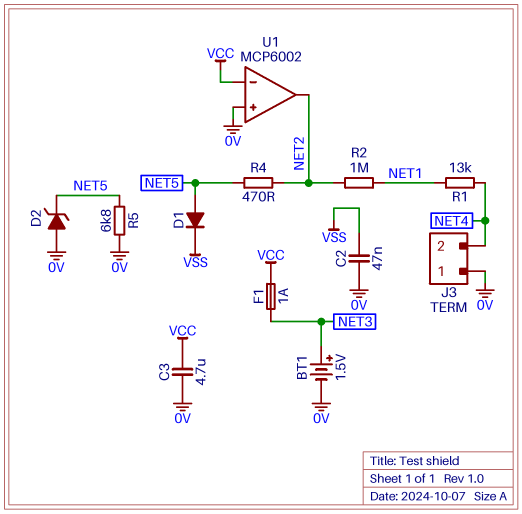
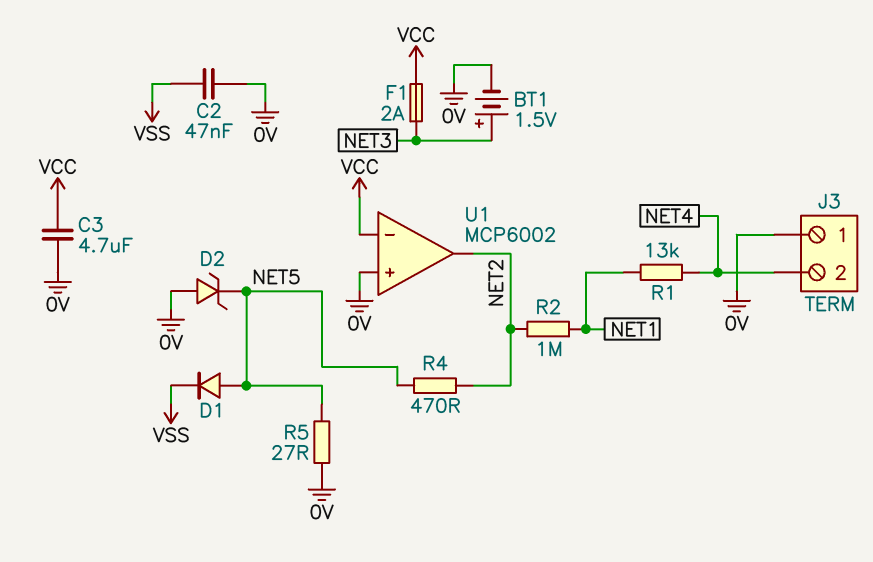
F1: 1A (NET3, VCC) -> 2A (NET3, VCC)
R5: 6.8k (0V, NET5) -> 27 (0V, NET5)

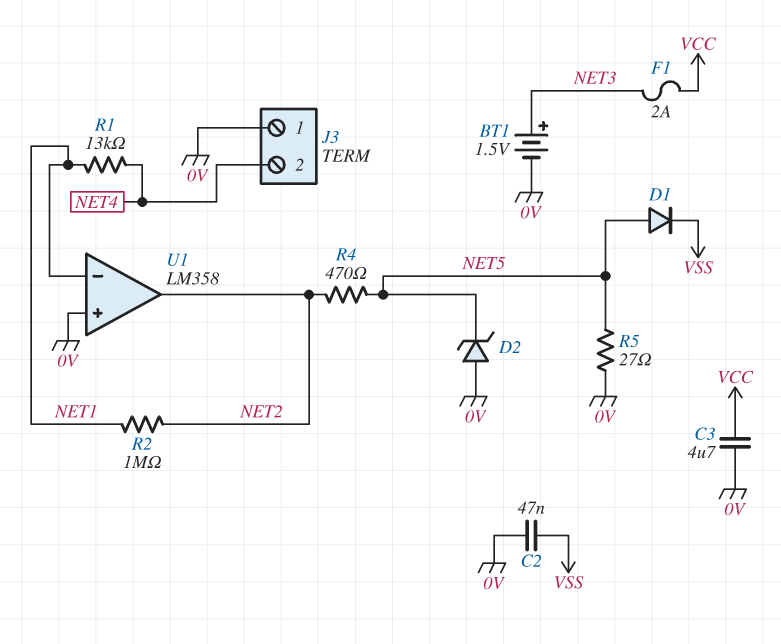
U1: MCP6002 -> LM358
U1 pin in-: VCC -> NET1

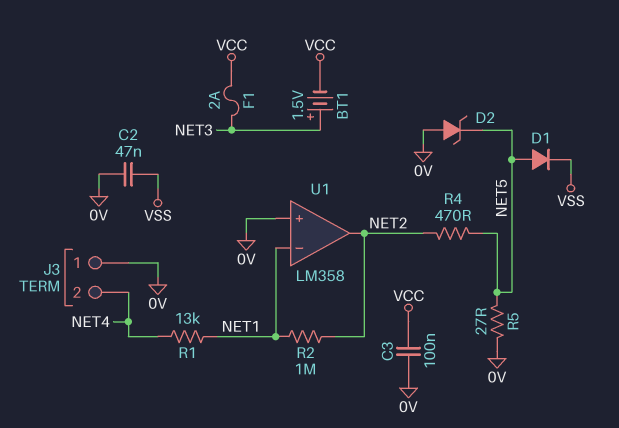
BT1: 1.5V (plus NET3, minus 0V) -> 1.5V (plus NET3, minus VCC)
C3: 4.7uF (0V, VCC) -> 100nF (0V, VCC)

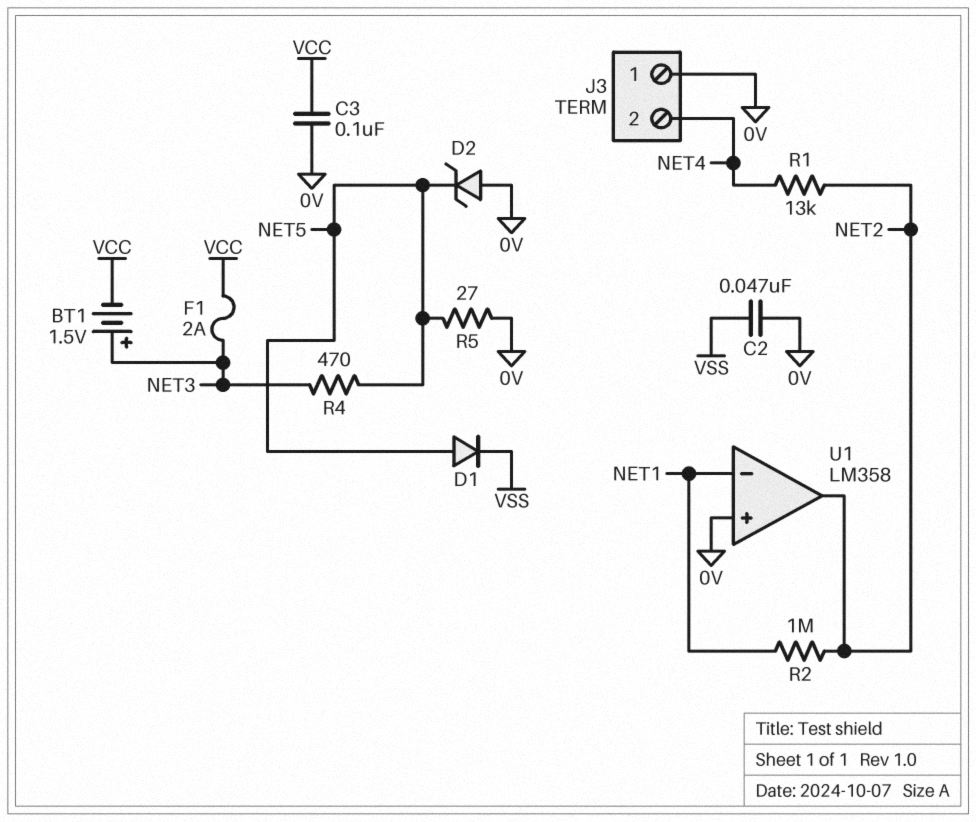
R1: 13k (NET1, NET4) -> 13k (NET2, NET4)
R4: 470 (NET2, NET5) -> 470 (NET3, NET5)

